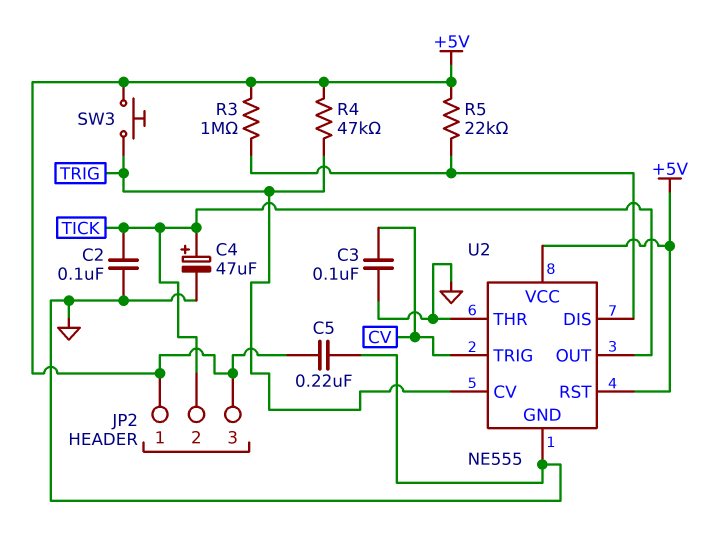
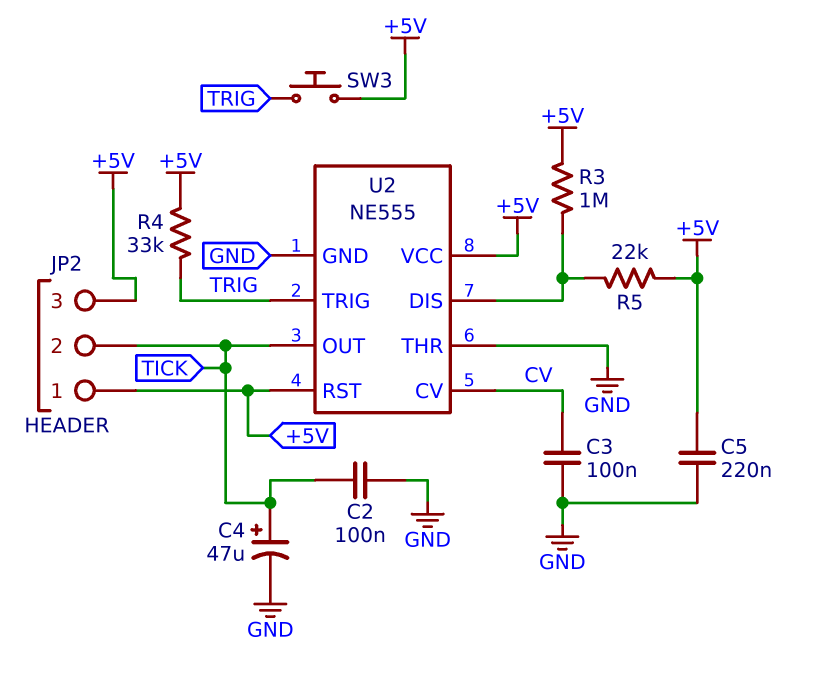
R4: 47k (+5V, TRIG) -> 33k (+5V, TRIG)
U2 pin CV: TRIG -> CV
U2 pin TRIG: CV -> TRIG

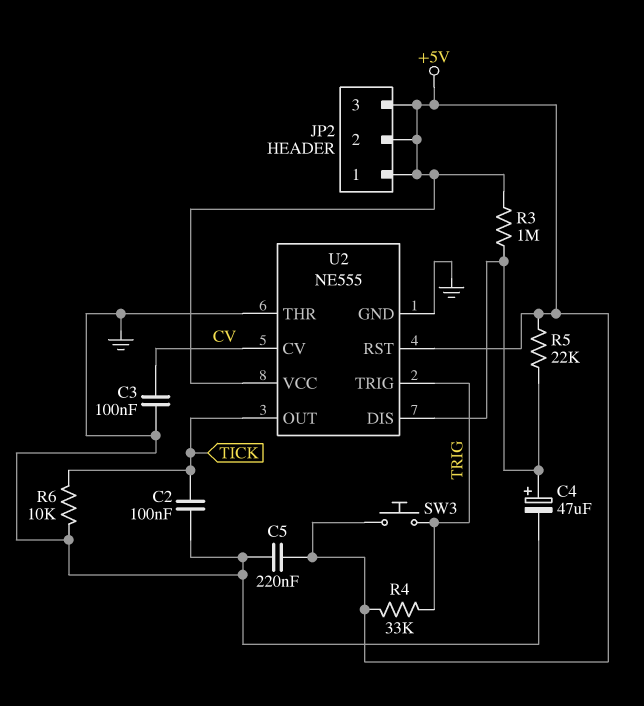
C4: 47uF (plus TICK, minus GND) -> 47uF (plus U2/DIS, minus GND)
JP2 pin 2: TICK -> +5V
R6: none -> 10k (GND, TICK)

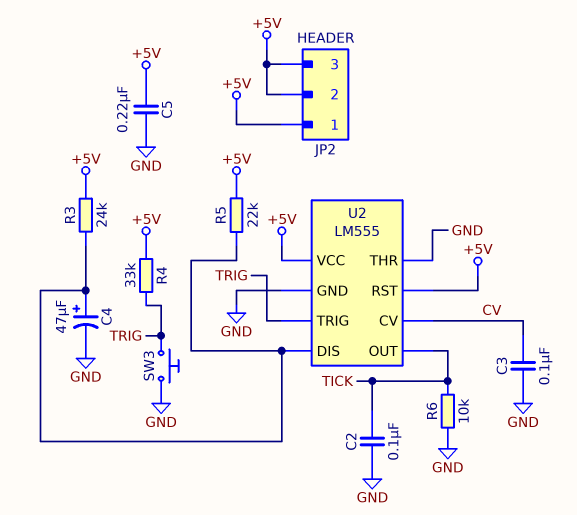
R3: 1M (+5V, U2/DIS) -> 24k (+5V, U2/DIS)
SW3: button (+5V, TRIG) -> button (GND, TRIG)
U2: NE555 -> LM555

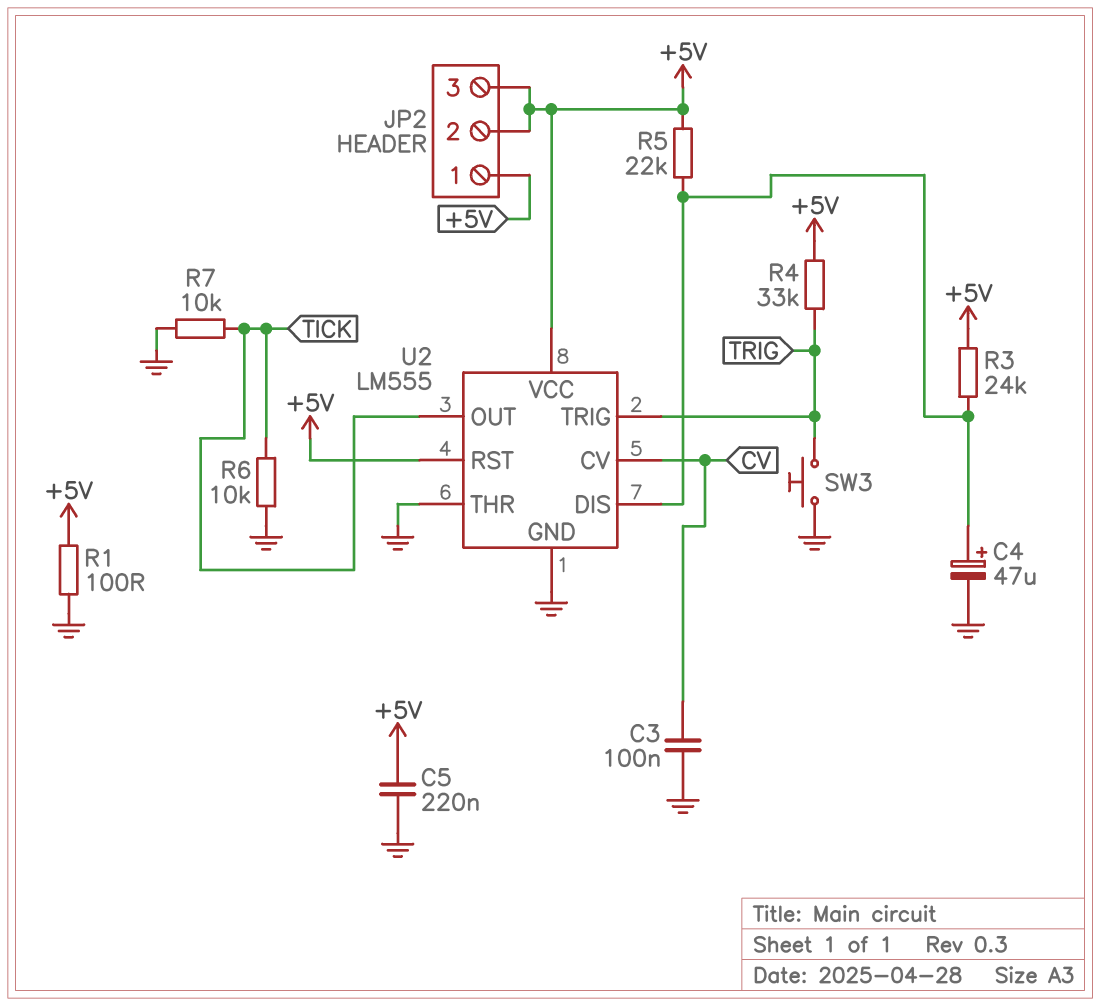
C2: 100nF (GND, TICK) -> none
R1: none -> 100 (+5V, GND)
R7: none -> 10k (GND, TICK)

